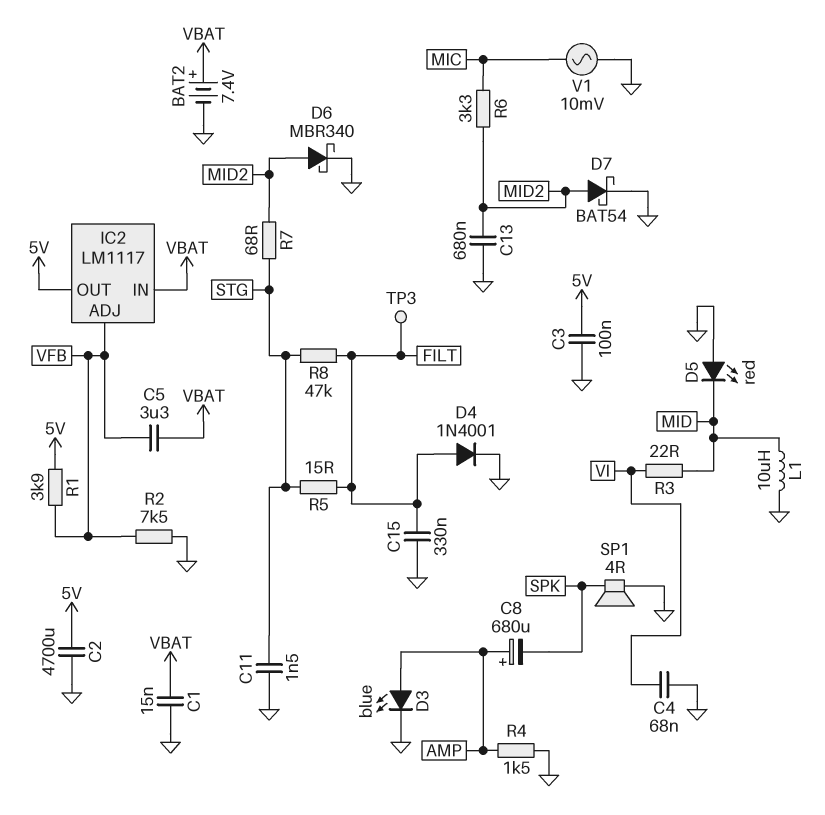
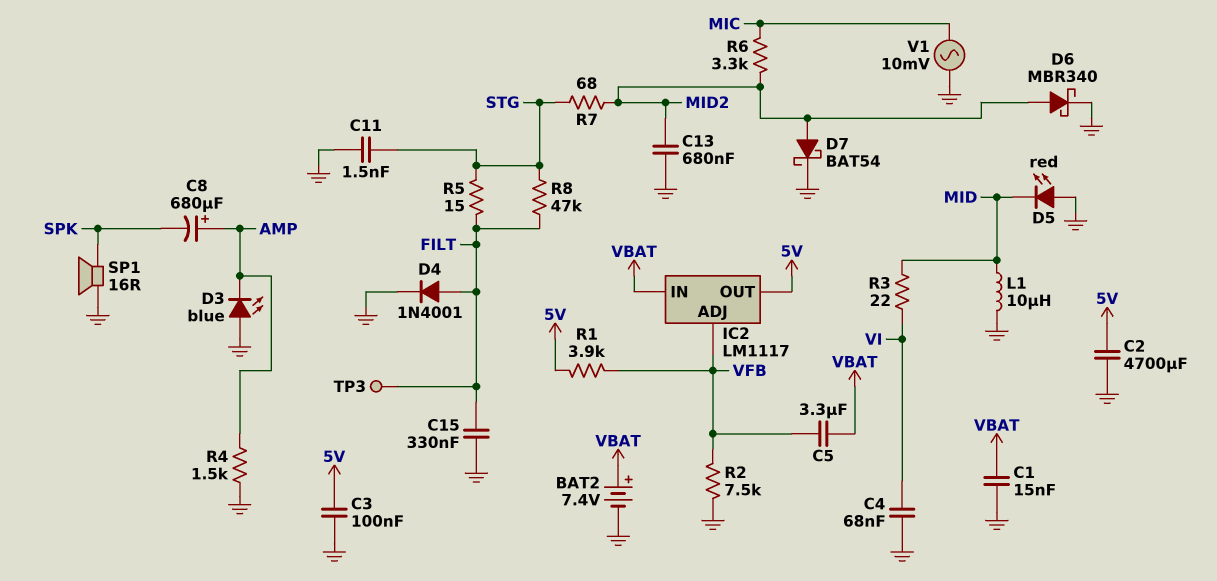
D3: LED blue (A AMP, K GND) -> LED blue (A GND, K AMP)
SP1: speaker 4R (GND, SPK) -> speaker 16R (GND, SPK)

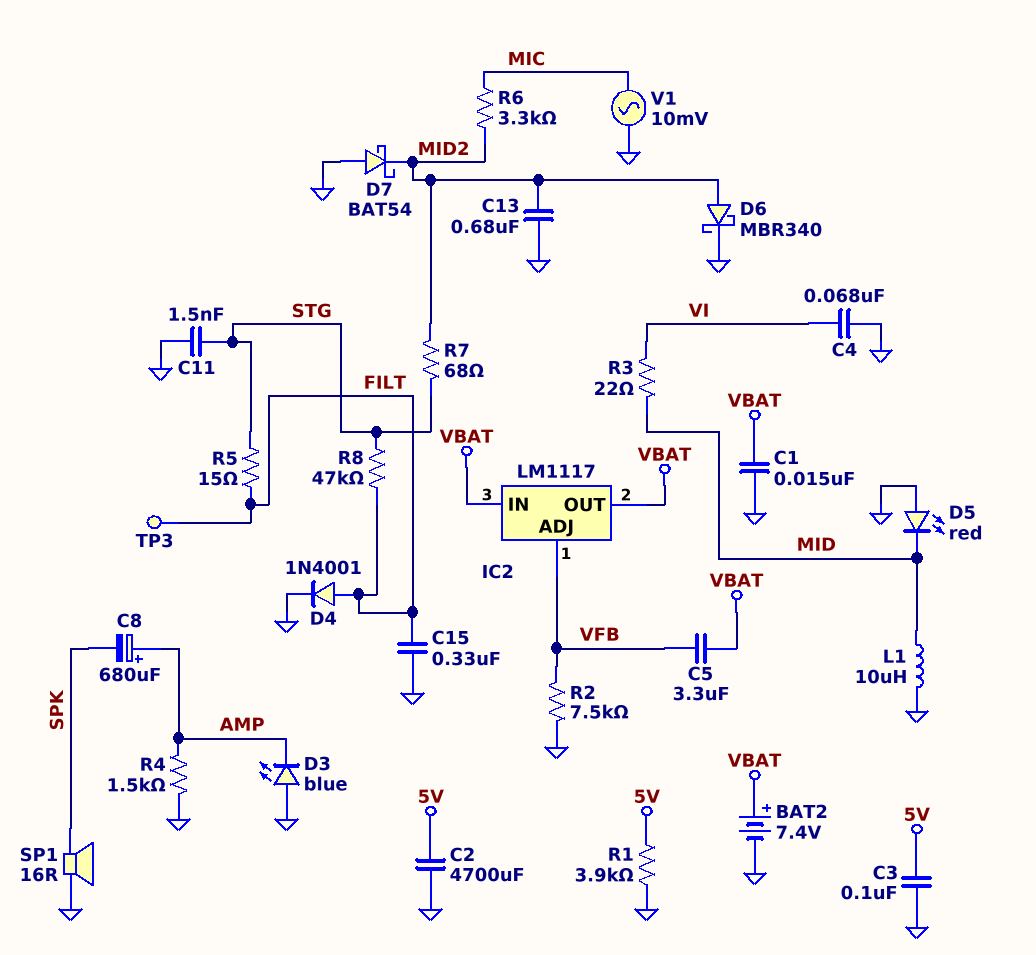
D7: schottky BAT54 (A MID2, K GND) -> schottky BAT54 (A GND, K MID2)
IC2 pin OUT: 5V -> VBAT
R1: 3.9k (5V, VFB) -> 3.9k (5V, GND)

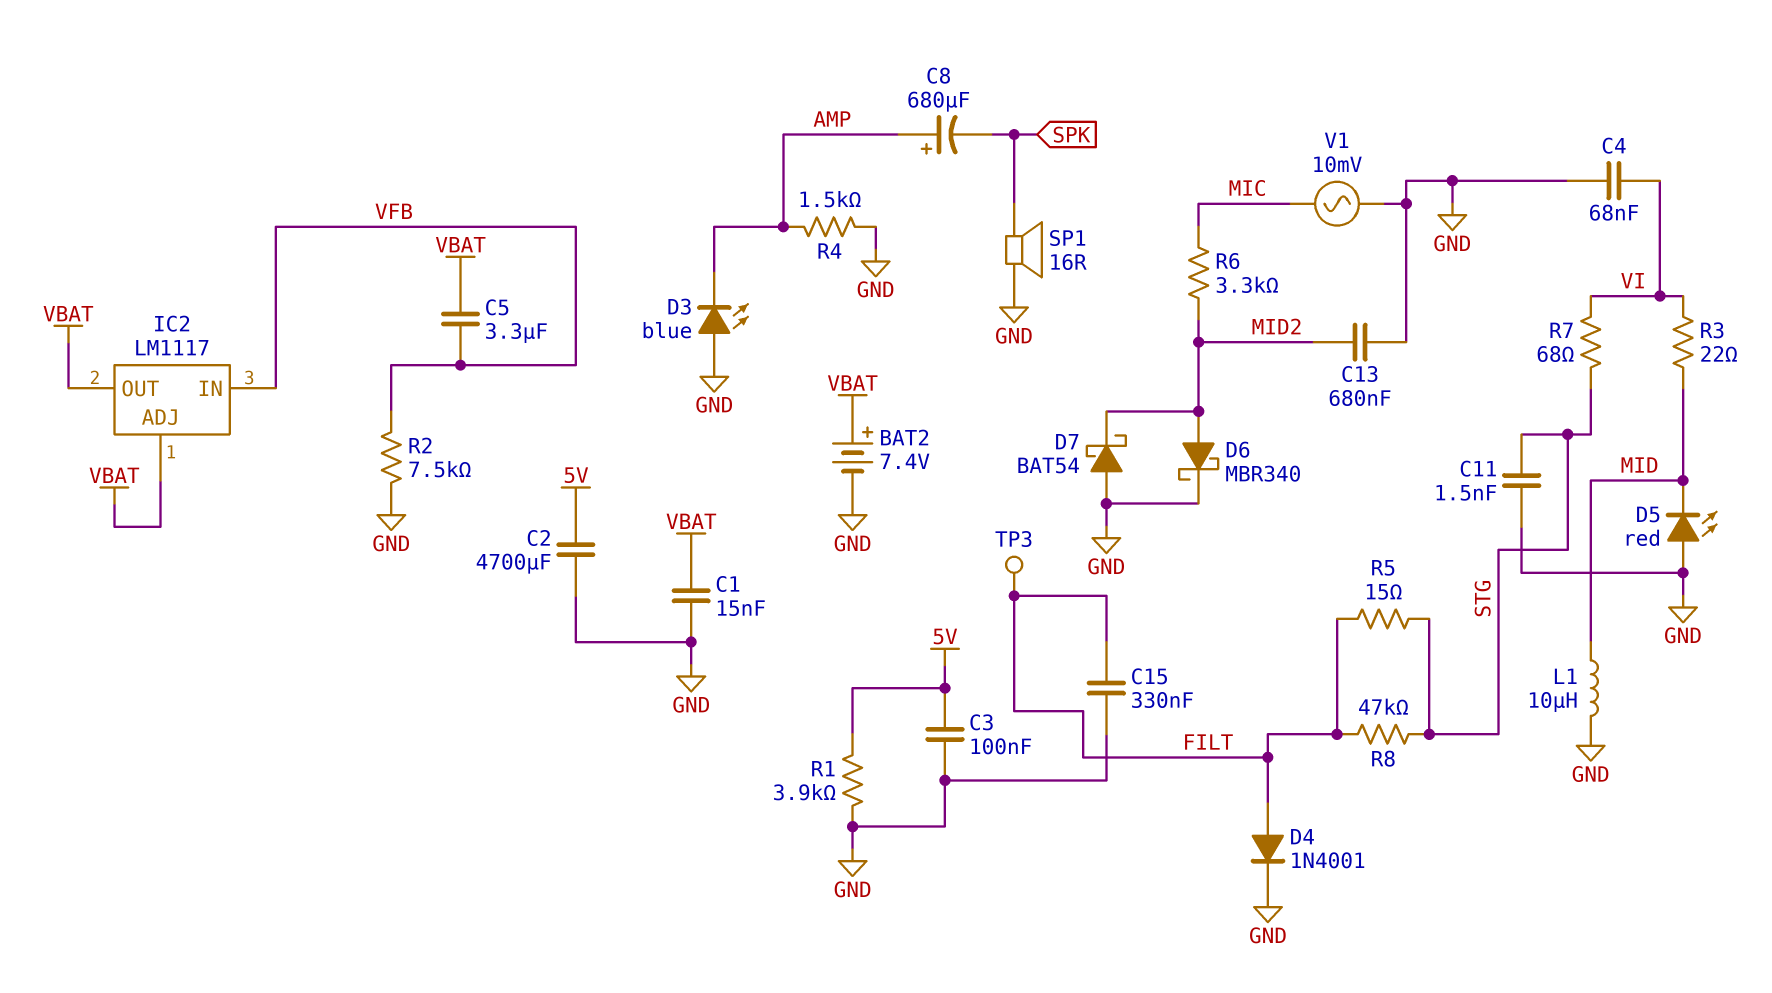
IC2 pin ADJ: VFB -> VBAT
IC2 pin IN: VBAT -> VFB
R7: 68 (MID2, STG) -> 68 (STG, VI)

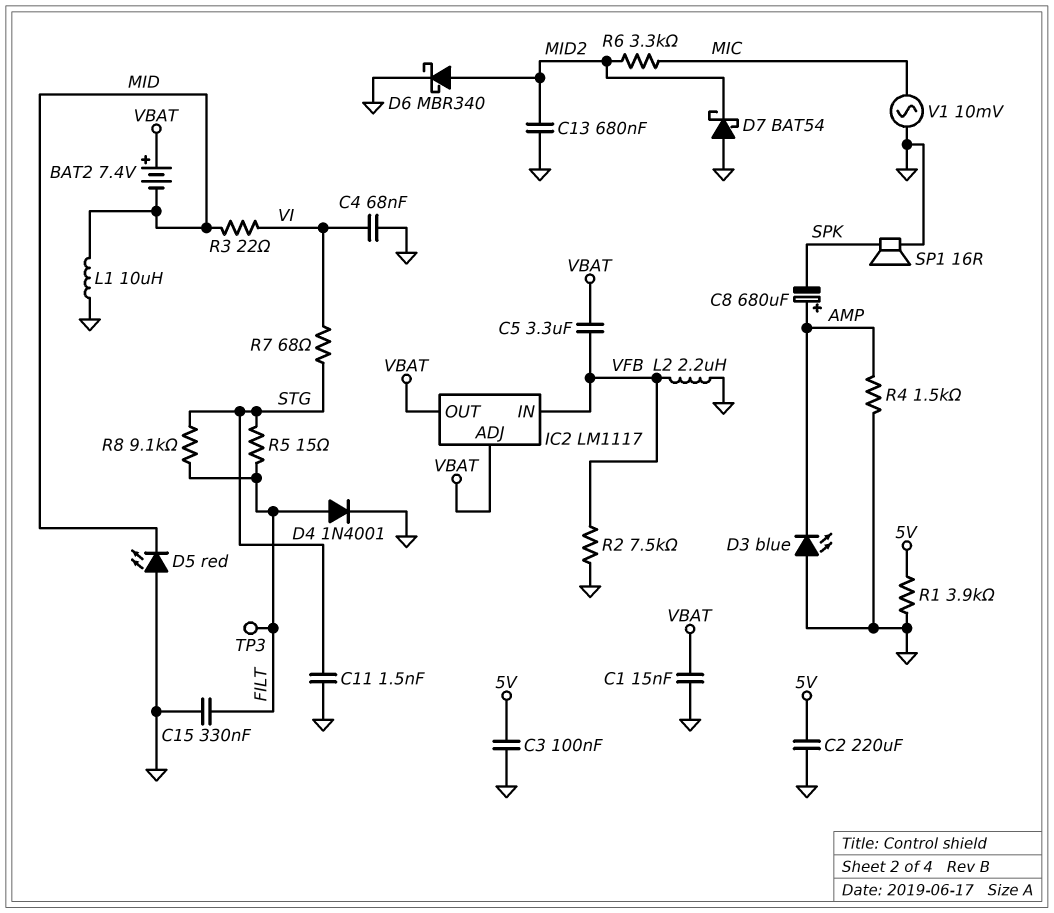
BAT2: 7.4V (plus VBAT, minus GND) -> 7.4V (plus VBAT, minus MID)
C2: 4700uF (5V, GND) -> 220uF (5V, GND)
L2: none -> 2.2uH (GND, VFB)
R8: 47k (FILT, STG) -> 9.1k (FILT, STG)

